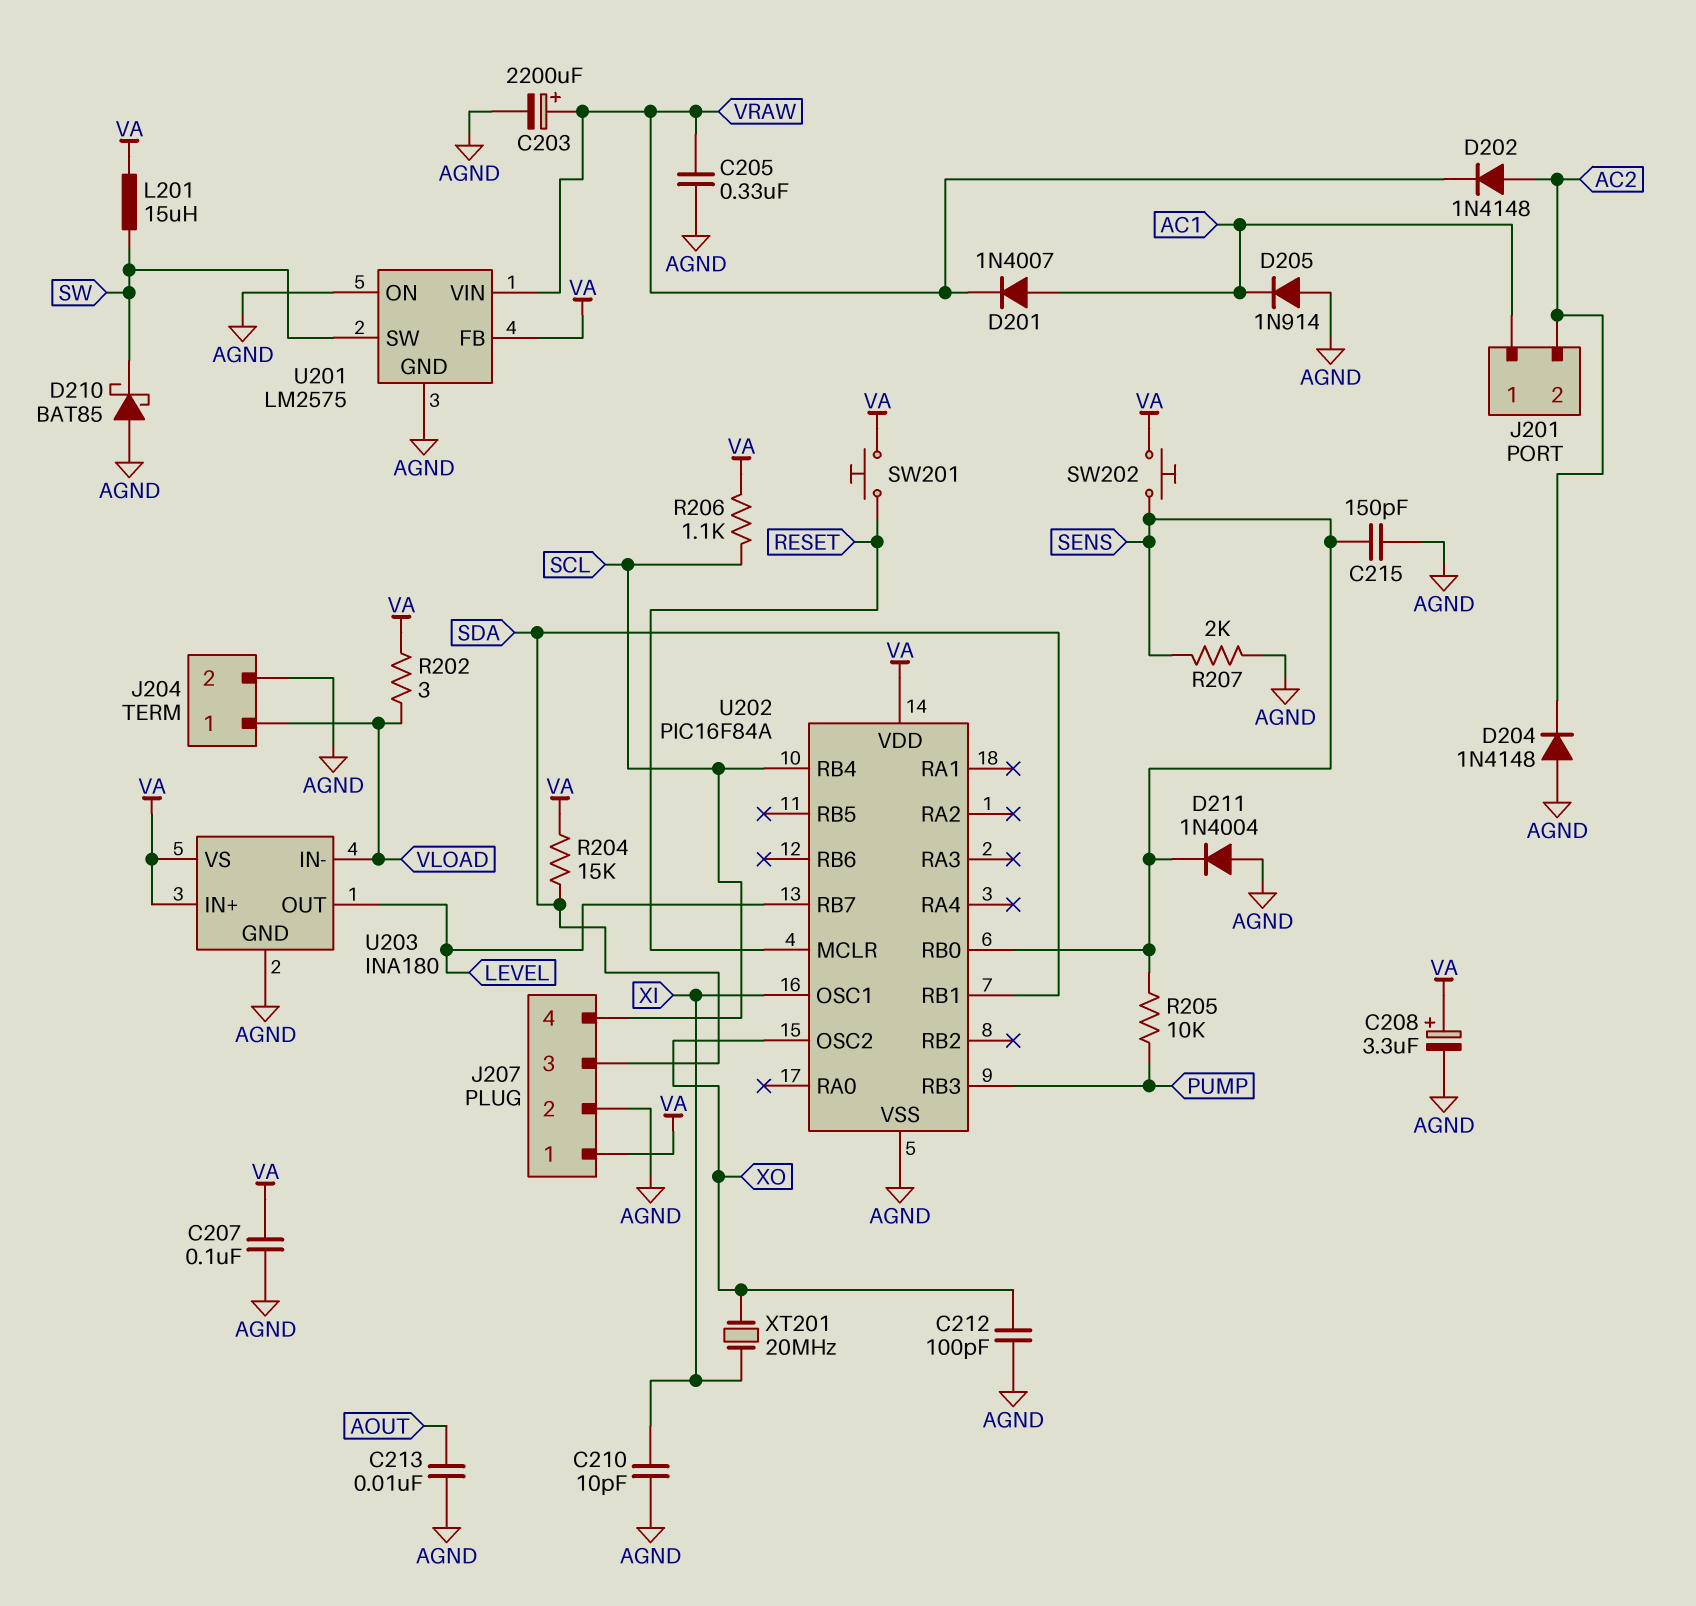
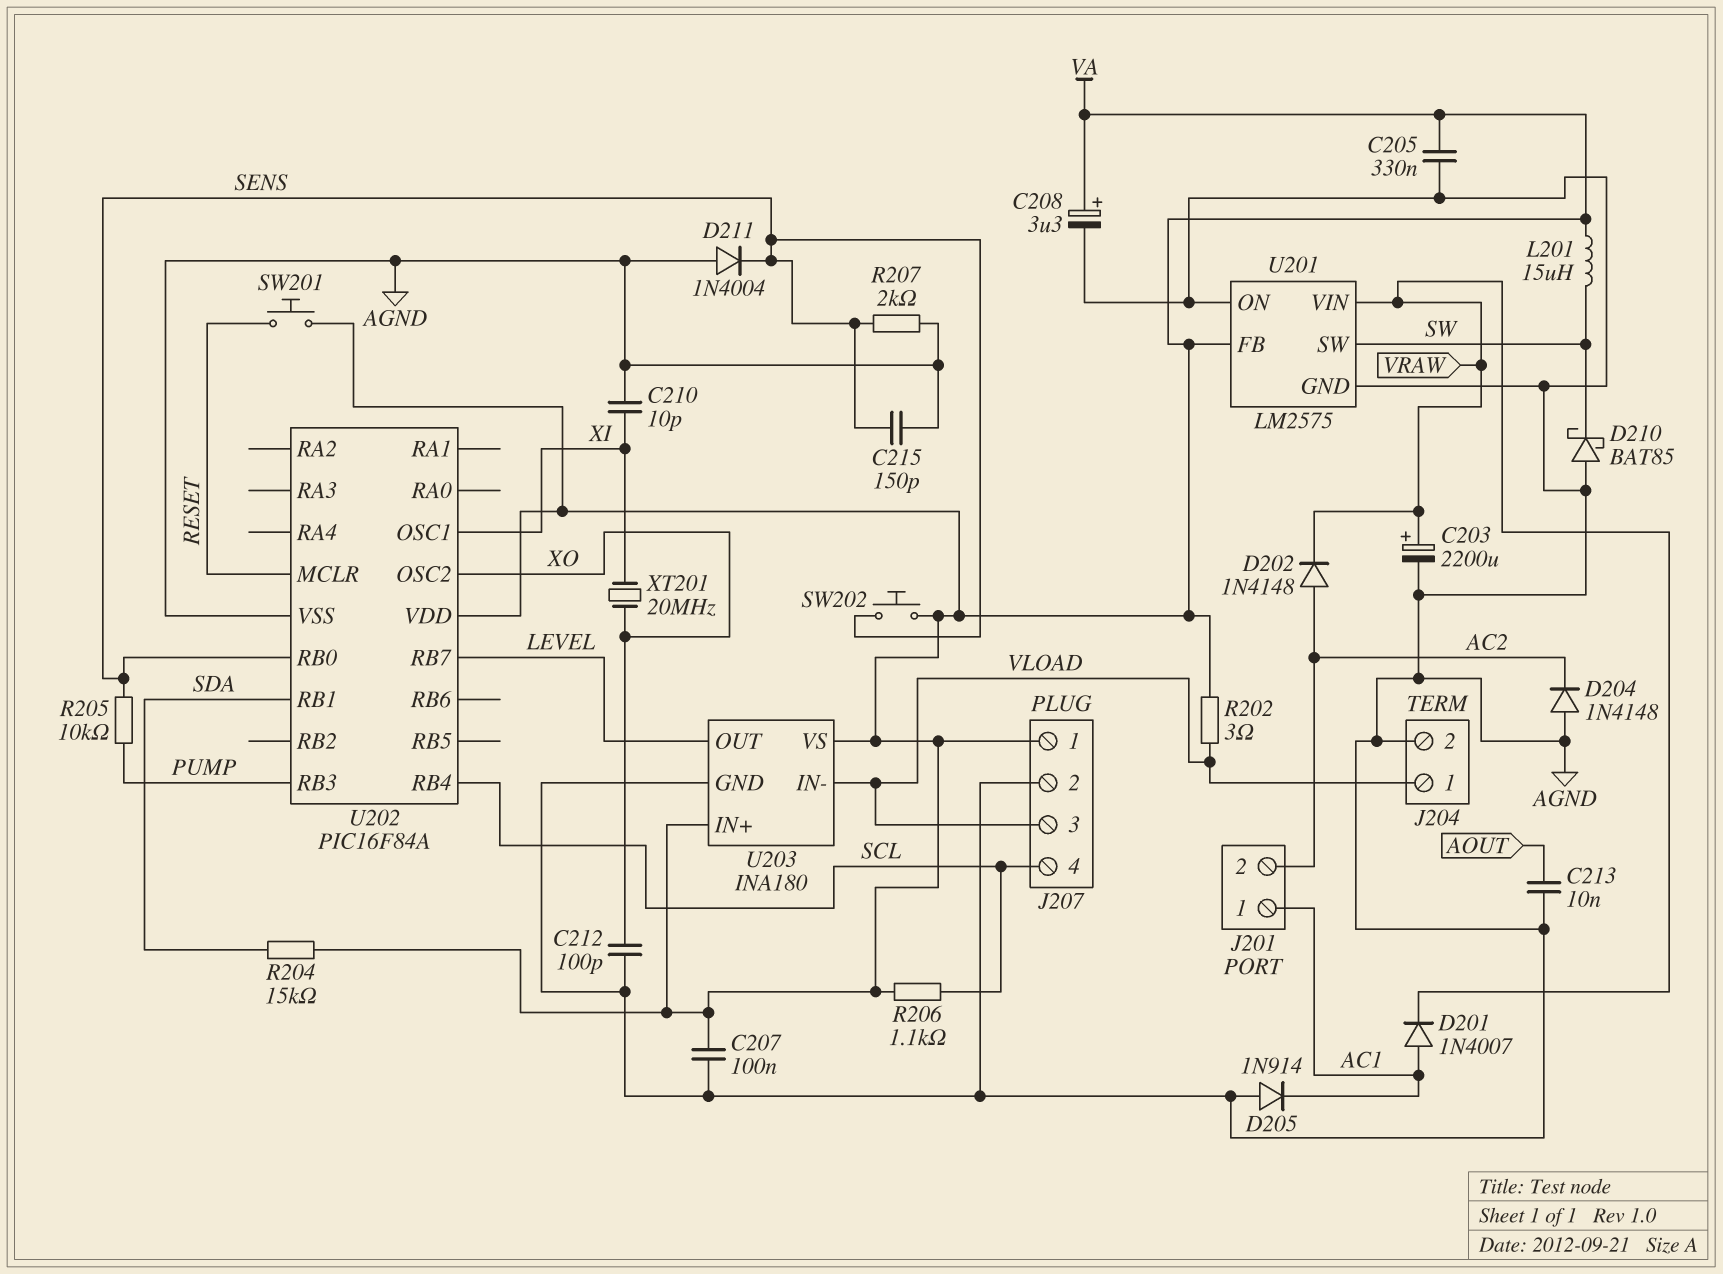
C205: 330nF (AGND, VRAW) -> 330nF (AGND, VA)
J207 pin 3: SDA -> VLOAD

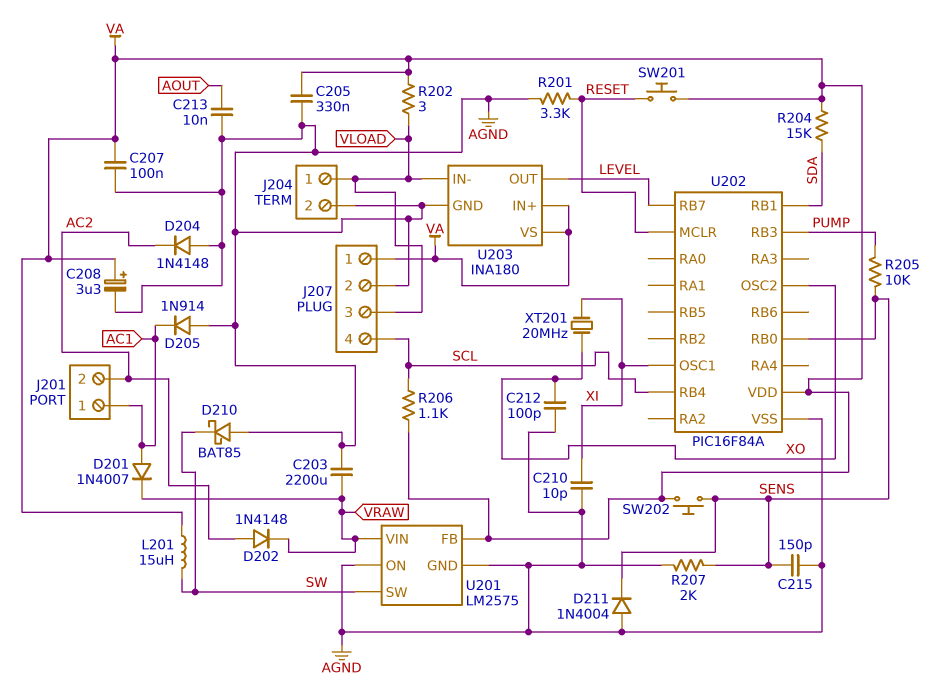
C203: 2200uF (plus VRAW, minus AGND) -> 2200uF (AGND, VRAW)
R201: none -> 3.3k (AGND, RESET)

